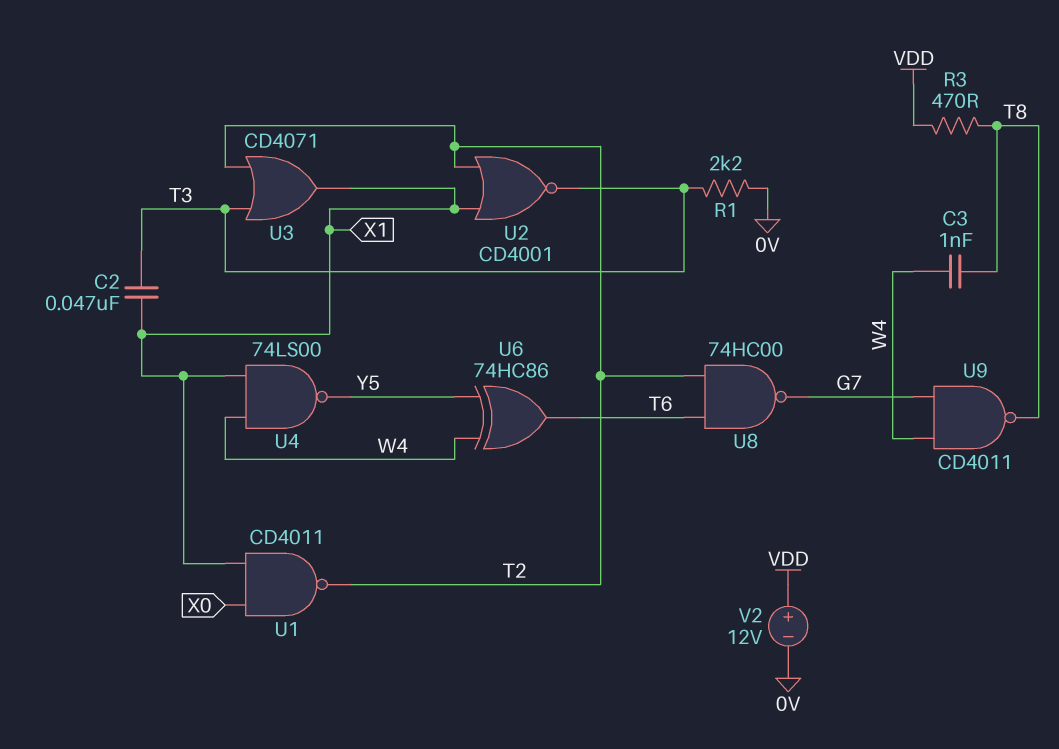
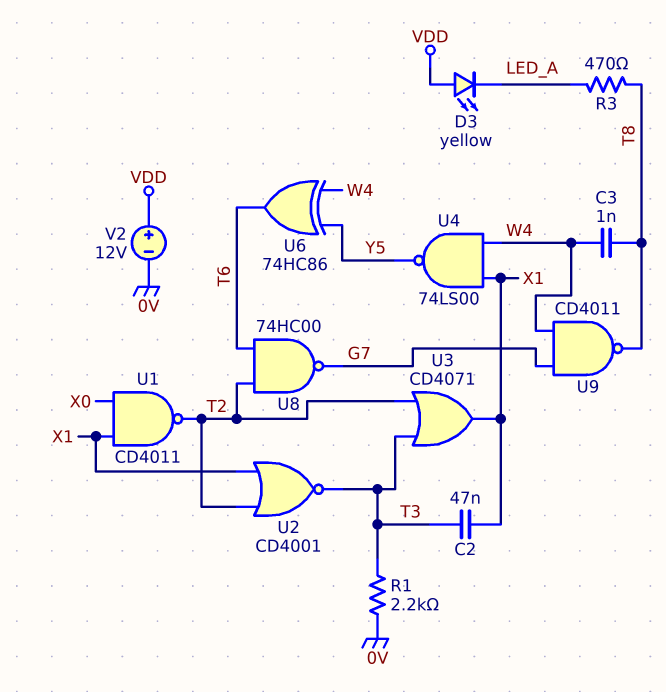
D3: none -> LED yellow (A VDD, K LED_A)
R3: 470 (T8, VDD) -> 470 (LED_A, T8)

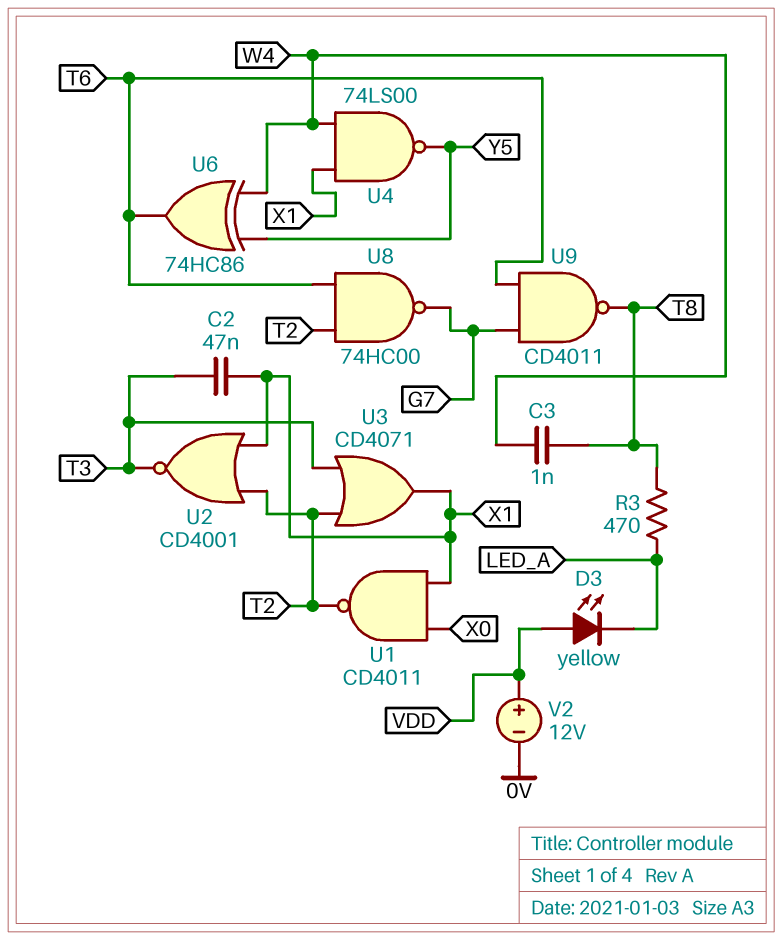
R1: 2.2k (0V, T3) -> none
U9: NAND CD4011 (in G7, in W4, out T8) -> NAND CD4011 (in G7, in T6, out T8)

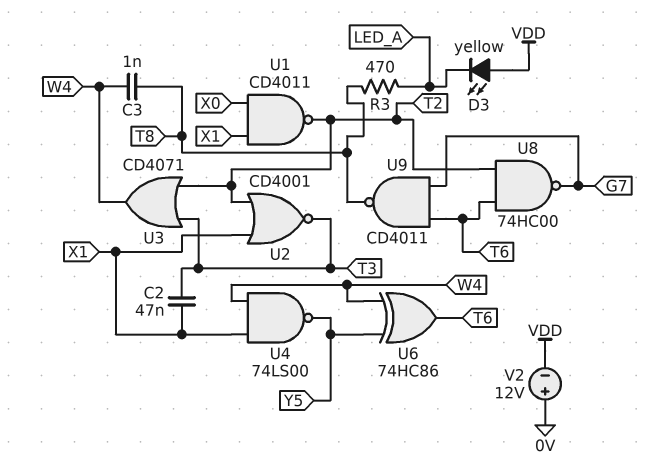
U3: OR CD4071 (in T2, in T3, out X1) -> OR CD4071 (in T2, in T3, out W4)
V2: 12V (plus VDD, minus 0V) -> 12V (plus 0V, minus VDD)

